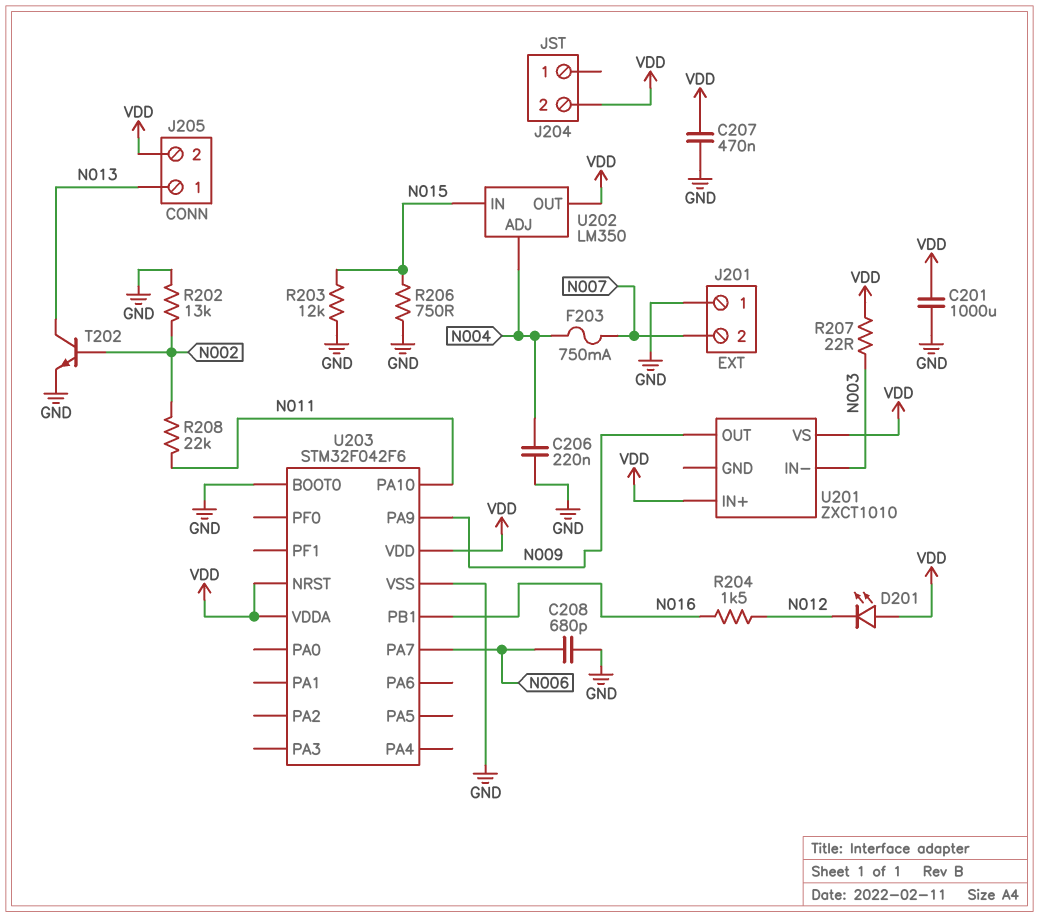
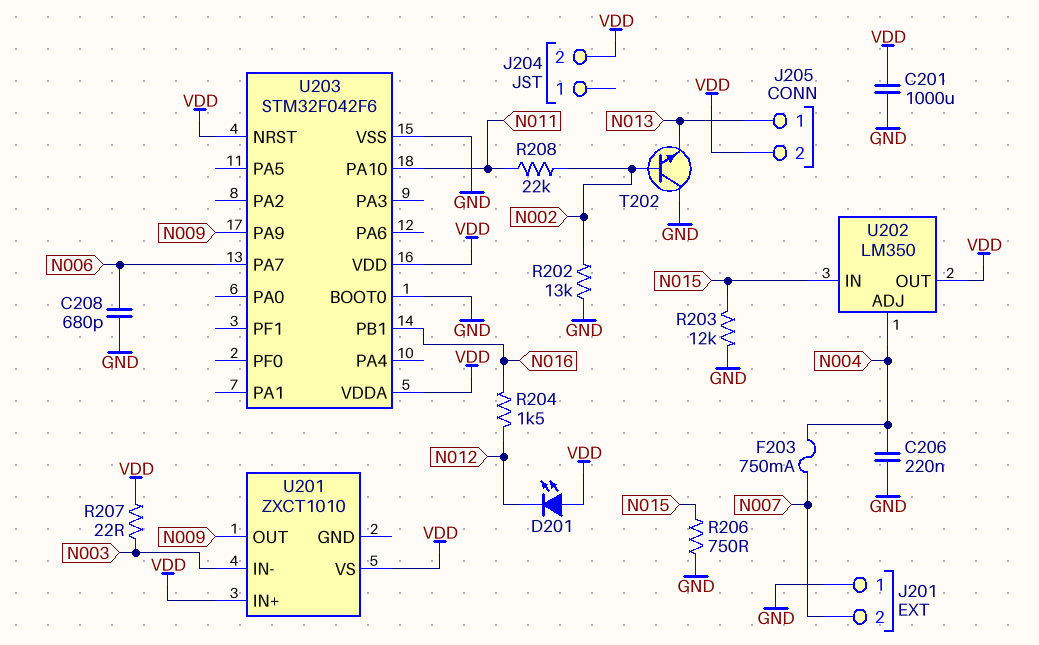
C207: 470nF (GND, VDD) -> none
T202: NPN (B N002, C N013, E GND) -> NPN (B N002, C GND, E N013)

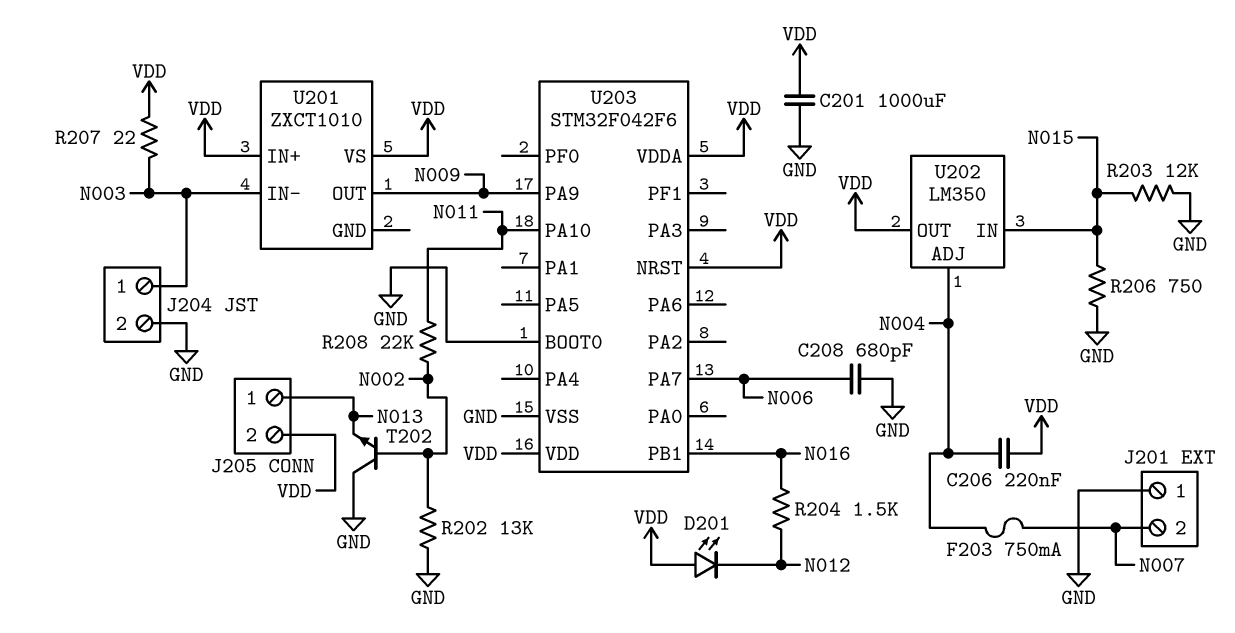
C206: 220nF (GND, N004) -> 220nF (N004, VDD)
J204 pin 1: none -> N003
J204 pin 2: VDD -> GND

